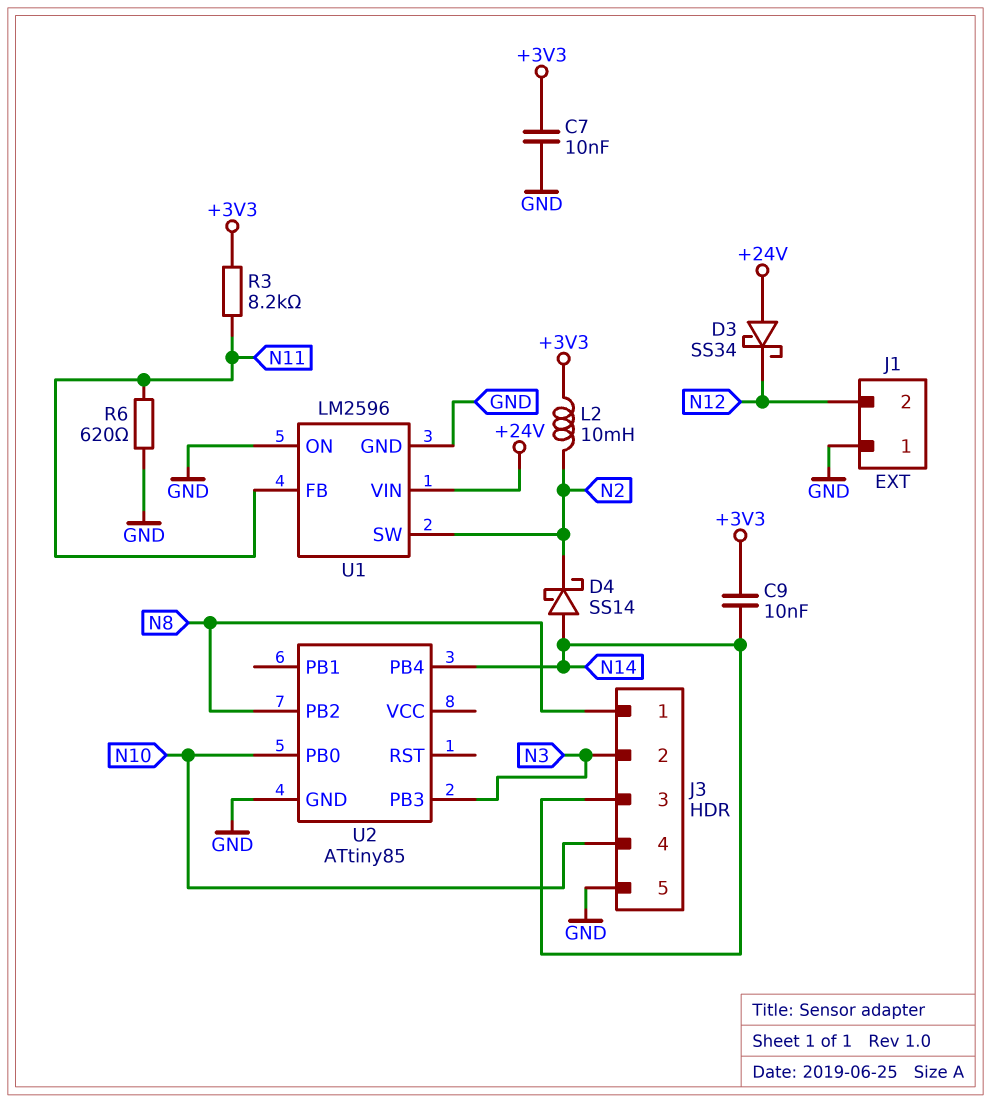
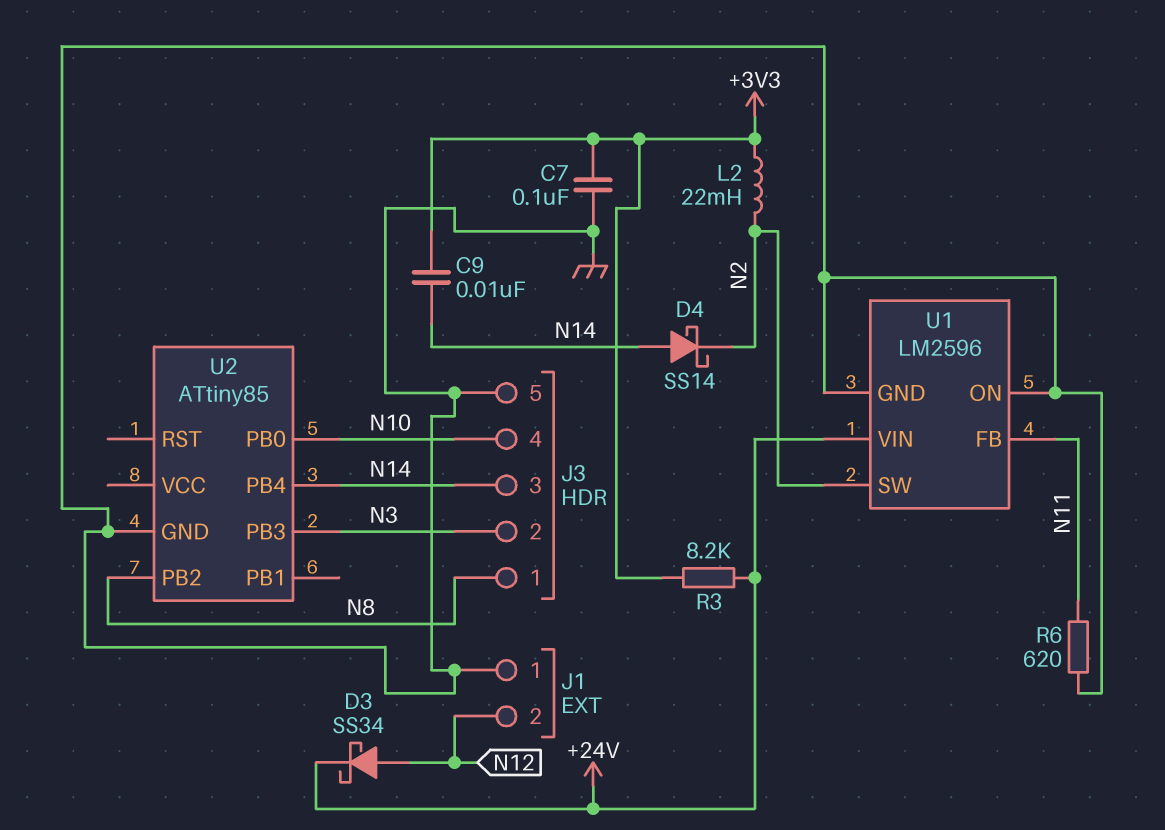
C7: 10nF (+3V3, GND) -> 100nF (+3V3, GND)
D3: schottky SS34 (A +24V, K N12) -> schottky SS34 (A N12, K +24V)
L2: 10mH (+3V3, N2) -> 22mH (+3V3, N2)
R3: 8.2k (+3V3, N11) -> 8.2k (+3V3, +24V)

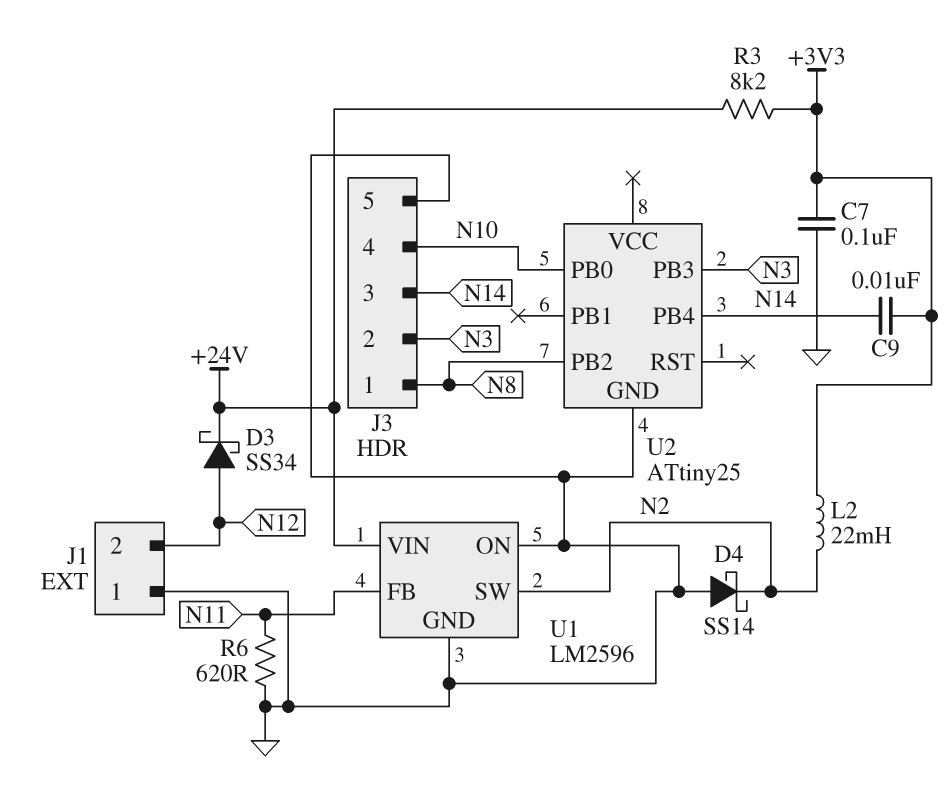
D4: schottky SS14 (A N14, K N2) -> schottky SS14 (A GND, K N2)
U2: ATtiny85 -> ATtiny25

